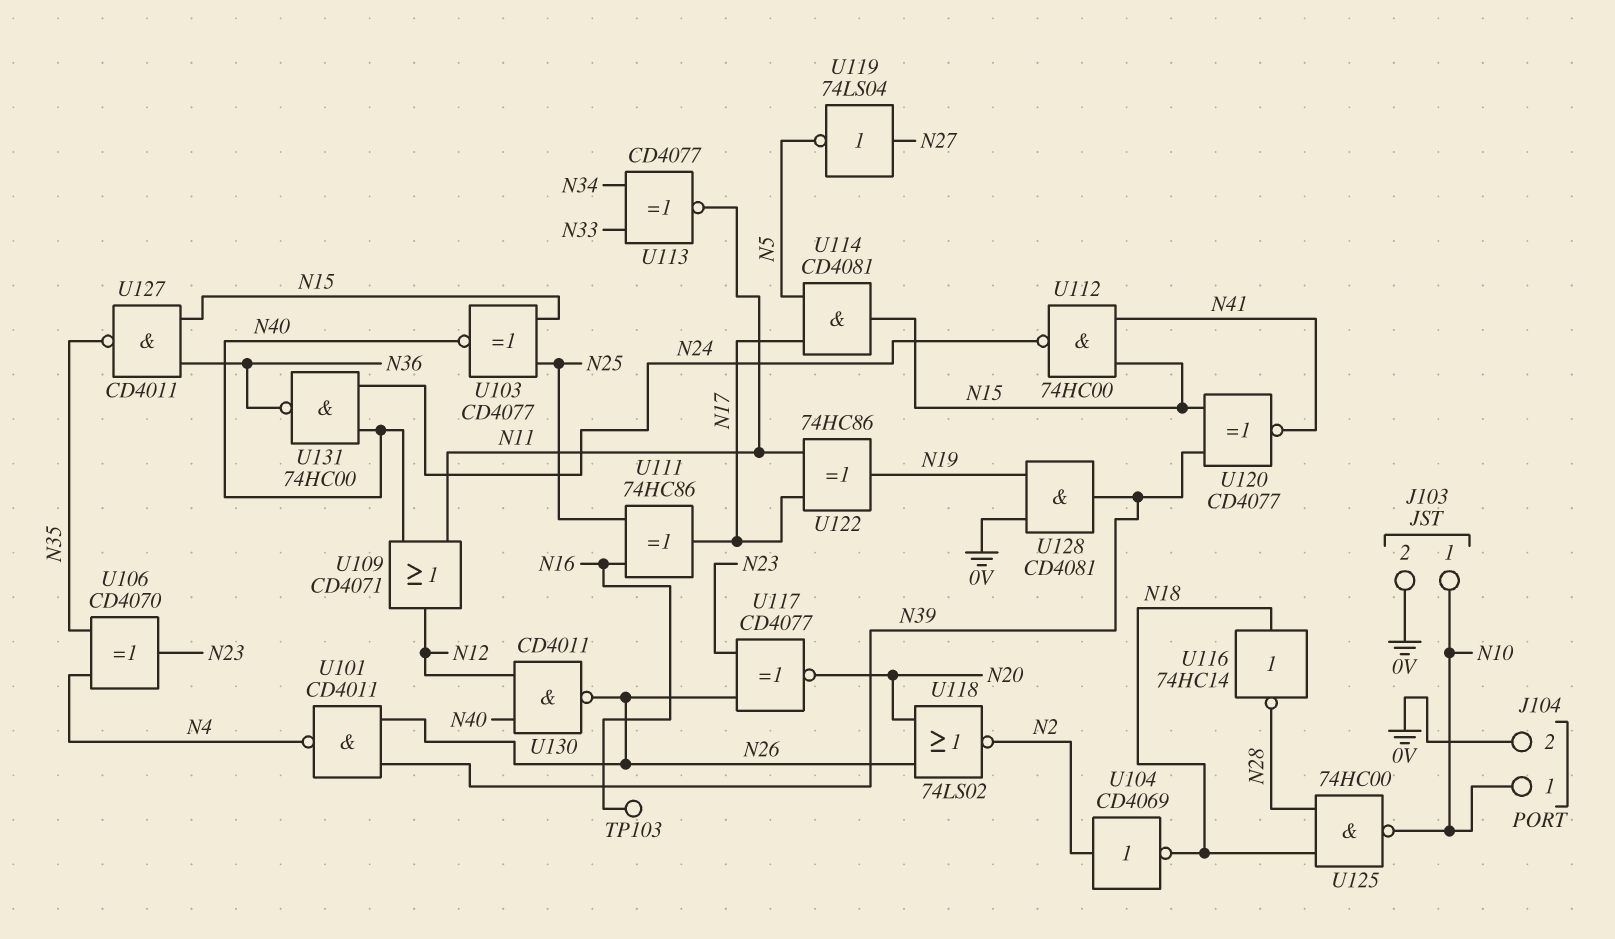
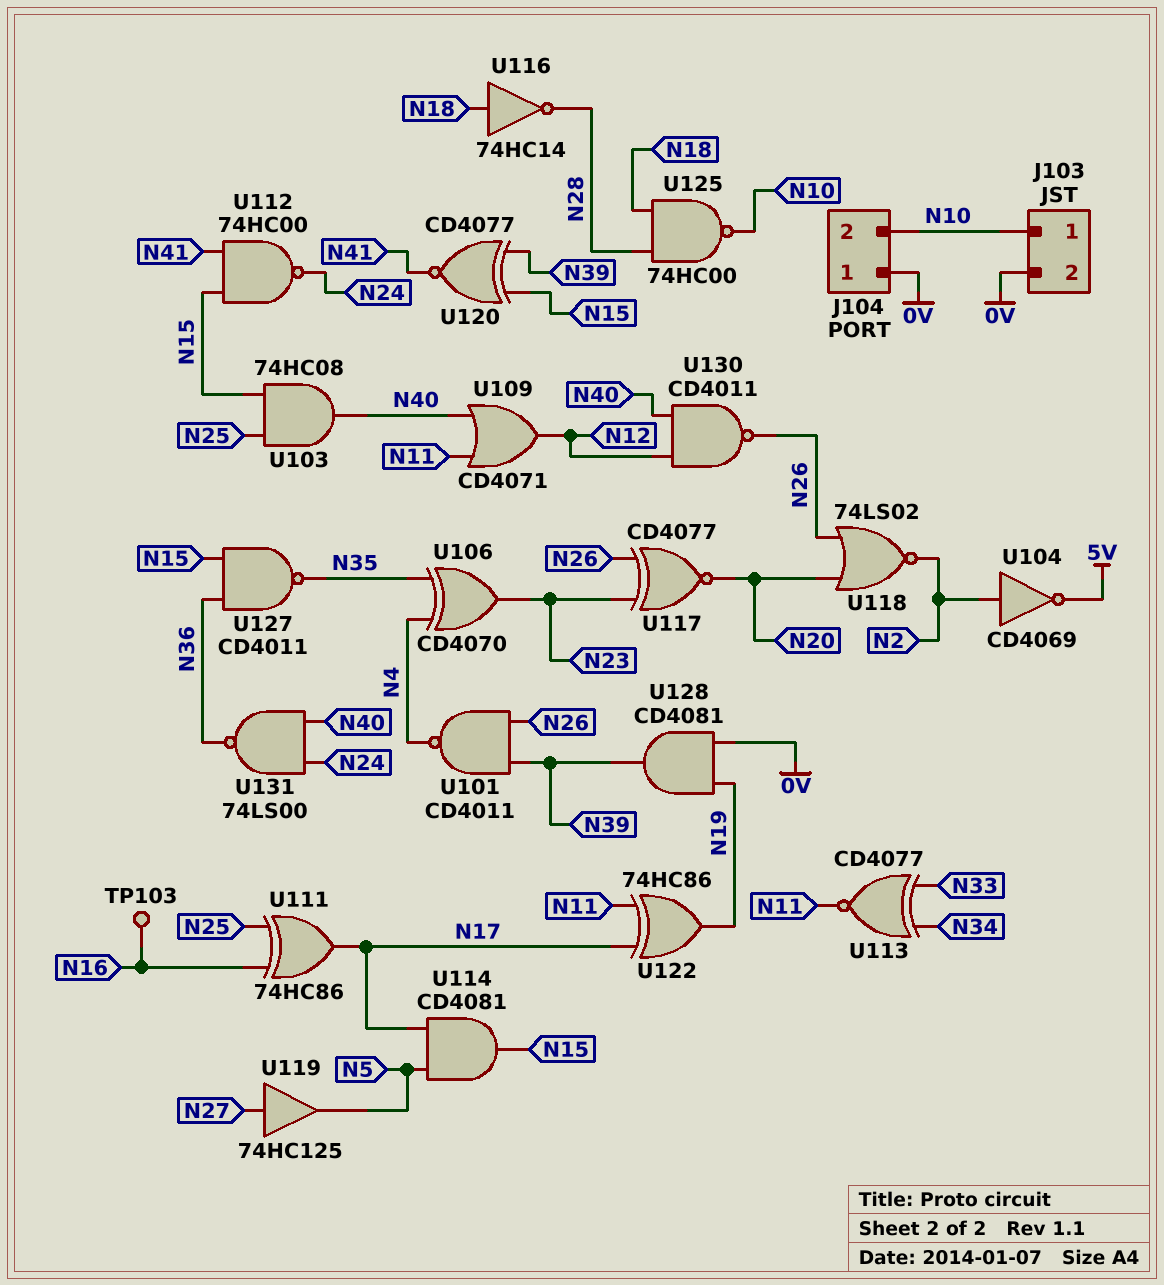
J104 pin 1: N10 -> 0V
J104 pin 2: 0V -> N10
U103: XNOR CD4077 (in N15, in N25, out N40) -> AND 74HC08 (in N15, in N25, out N40)
U104: NOT CD4069 (in N2, out N18) -> NOT CD4069 (in N2, out 5V)
U119: NOT 74LS04 (in N27, out N5) -> buffer 74HC125 (in N27, out N5)
U131: NAND 74HC00 (in N24, in N40, out N36) -> NAND 74LS00 (in N24, in N40, out N36)

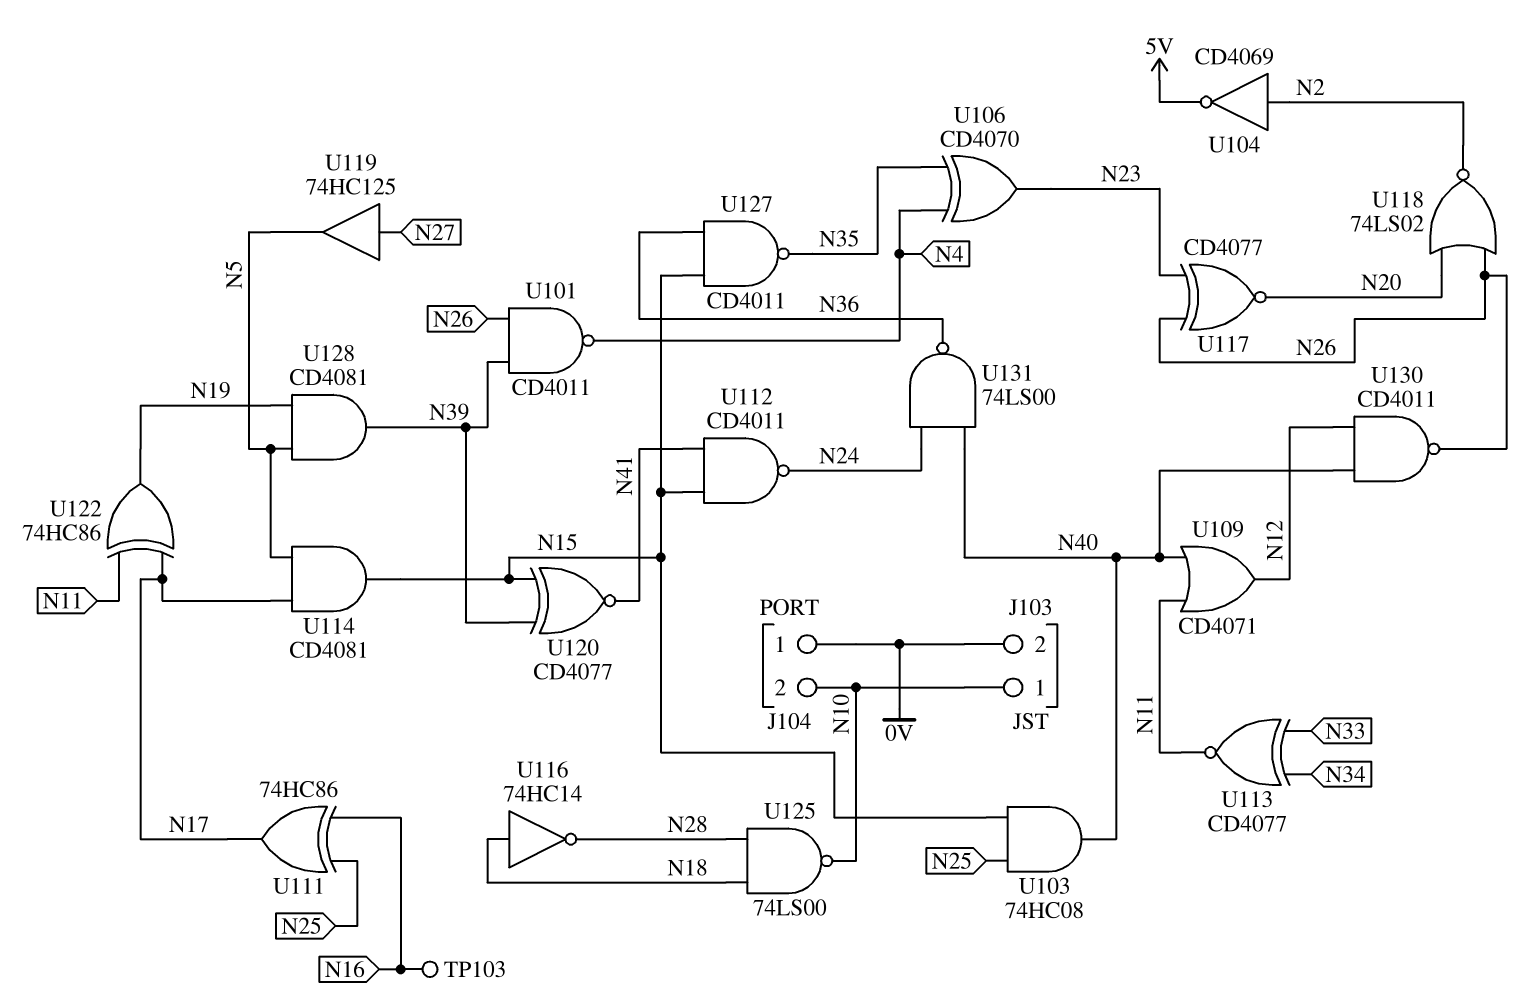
U112: NAND 74HC00 (in N15, in N41, out N24) -> NAND CD4011 (in N15, in N41, out N24)
U125: NAND 74HC00 (in N18, in N28, out N10) -> NAND 74LS00 (in N18, in N28, out N10)
U128: AND CD4081 (in 0V, in N19, out N39) -> AND CD4081 (in N5, in N19, out N39)

